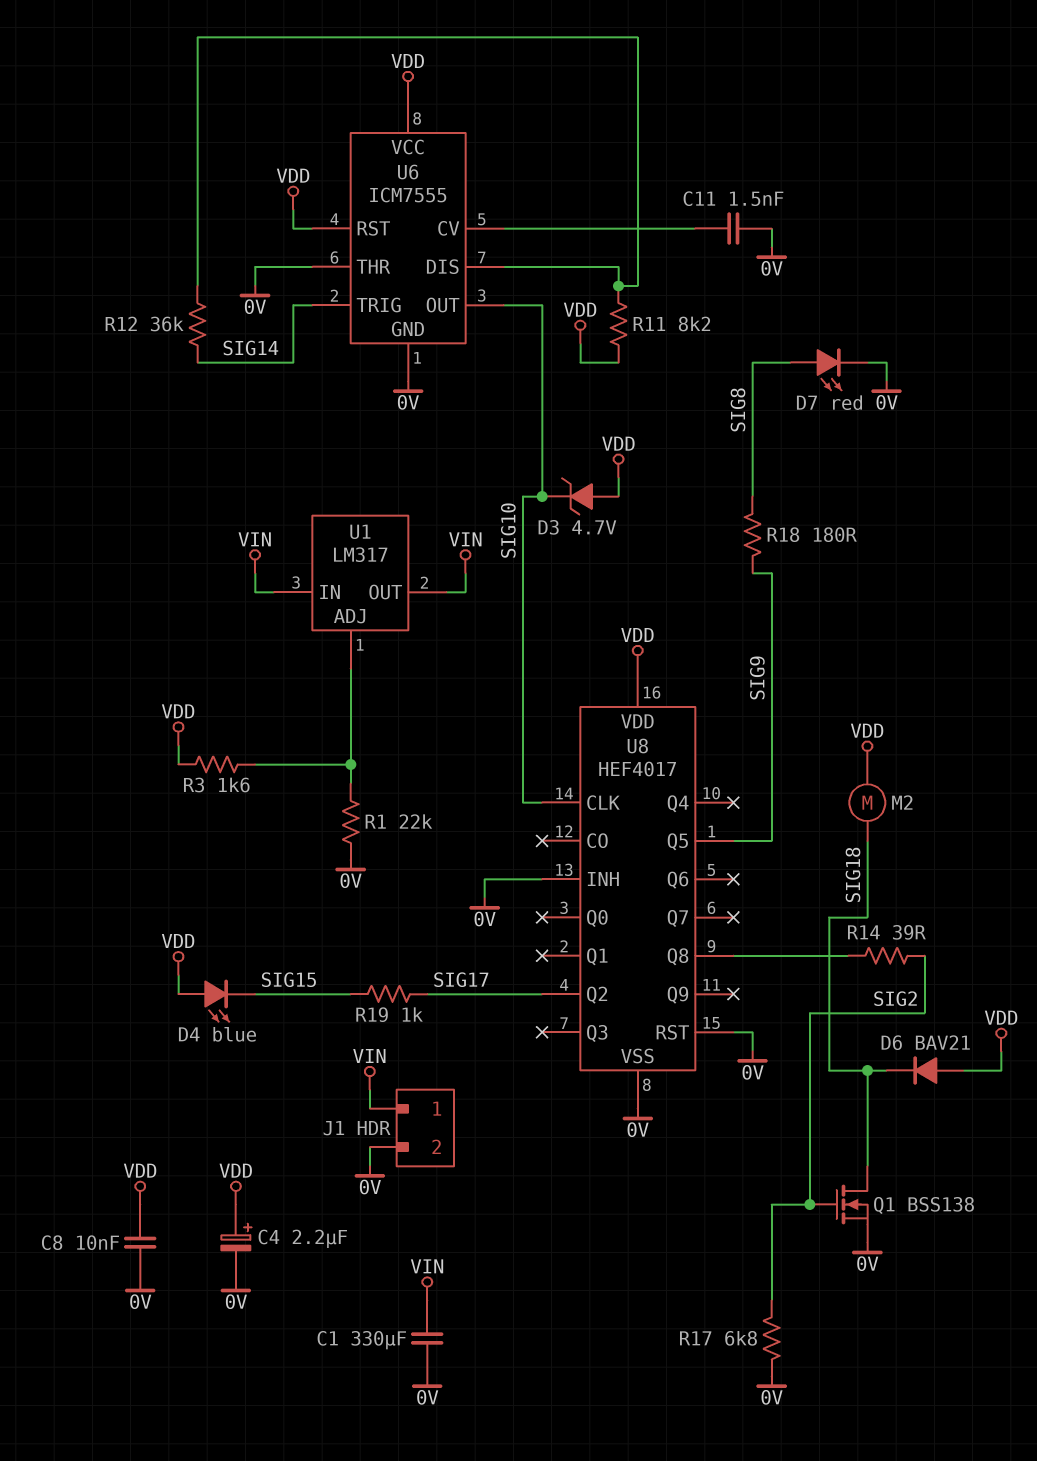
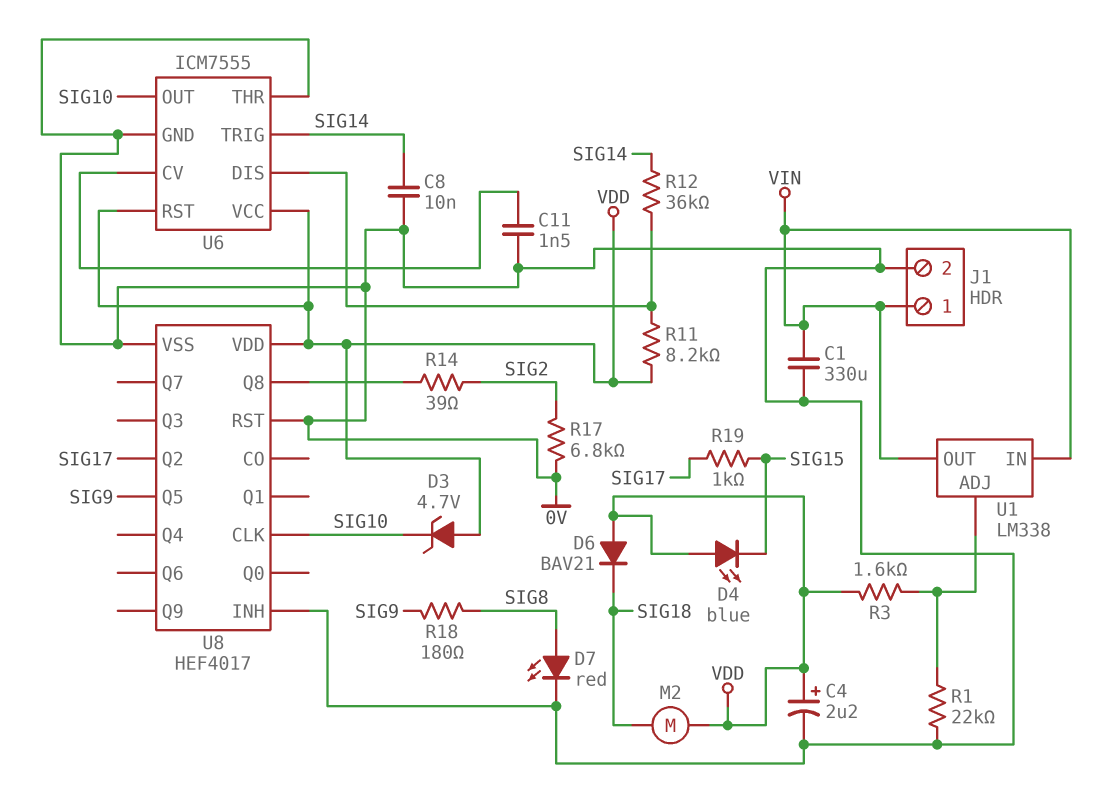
C8: 10nF (0V, VDD) -> 10nF (0V, SIG14)
Q1: NMOS BSS138 (G SIG2, D SIG18, S 0V) -> none
U1: LM317 -> LM338

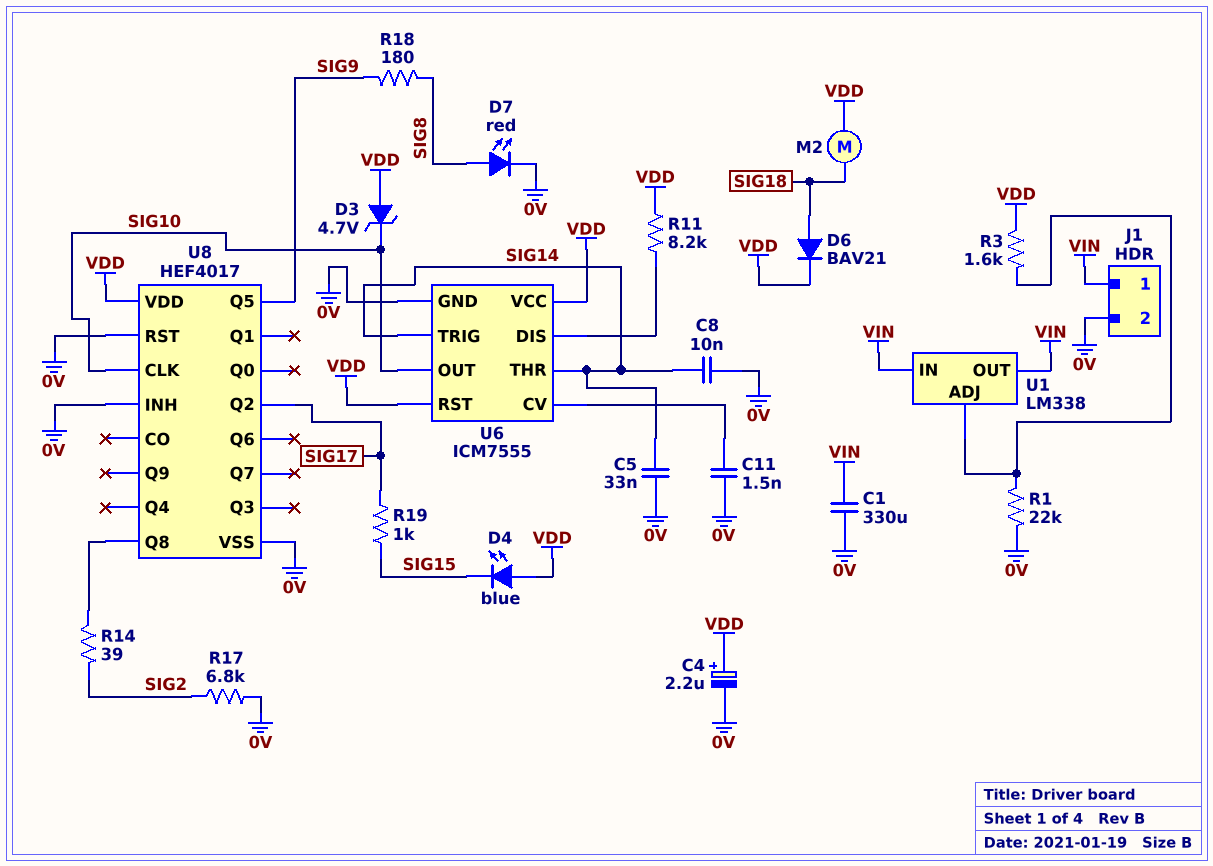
C5: none -> 33nF (0V, SIG14)
D6: diode BAV21 (A VDD, K SIG18) -> diode BAV21 (A SIG18, K VDD)
R12: 36k (SIG14, U6/DIS) -> none
U6 pin THR: 0V -> SIG14

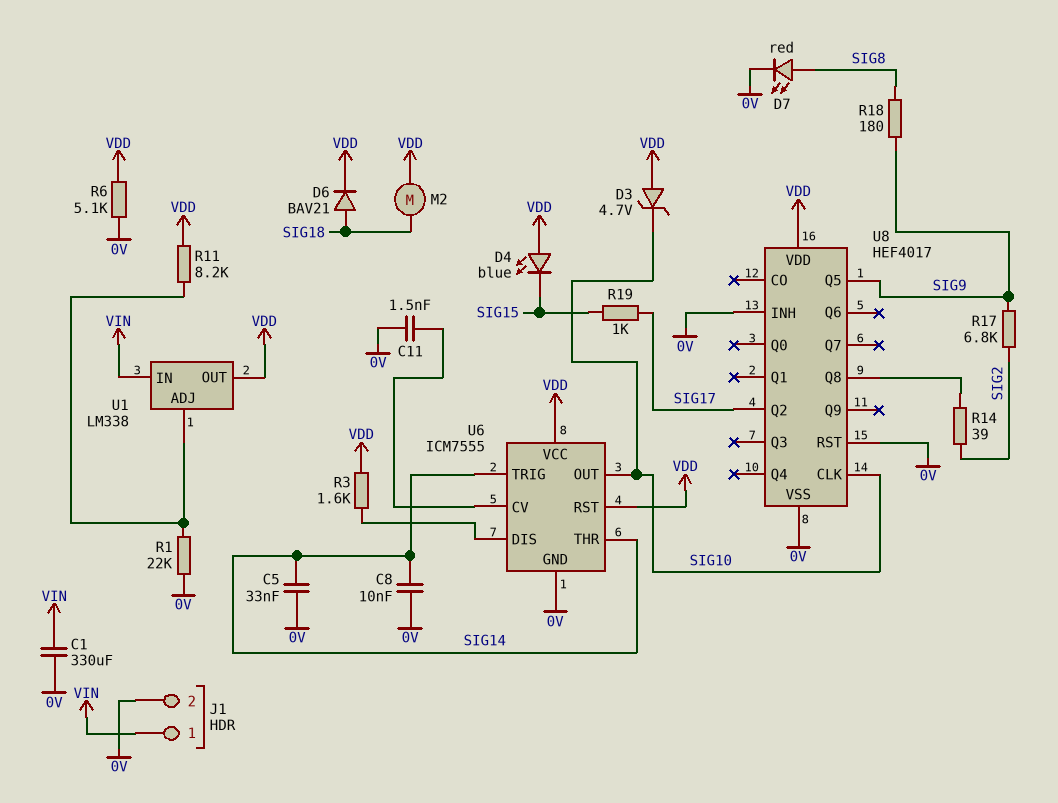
C4: 2.2uF (plus VDD, minus 0V) -> none
R3: 1.6k (U1/ADJ, VDD) -> 1.6k (U6/DIS, VDD)
R6: none -> 5.1k (0V, VDD)
R11: 8.2k (U6/DIS, VDD) -> 8.2k (U1/ADJ, VDD)
R17: 6.8k (0V, SIG2) -> 6.8k (SIG2, SIG9)
U1 pin OUT: VIN -> VDD

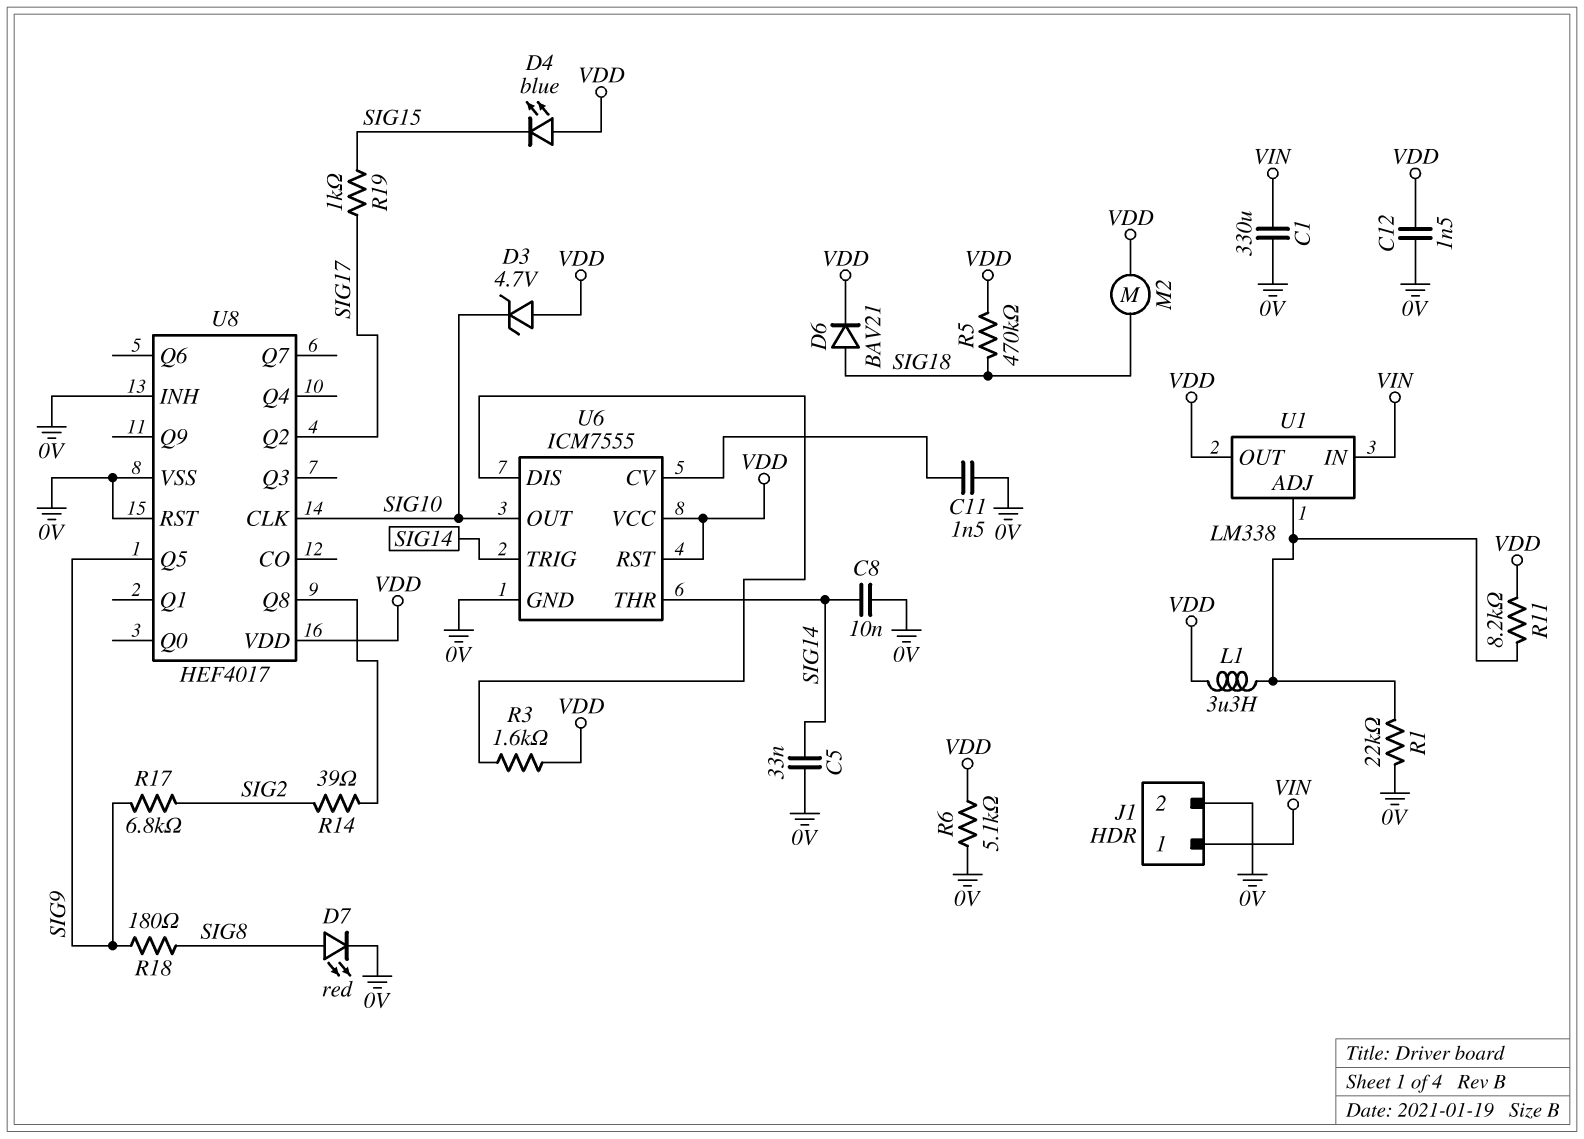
C12: none -> 1.5nF (0V, VDD)
L1: none -> 3.3uH (U1/ADJ, VDD)
R5: none -> 470k (SIG18, VDD)

